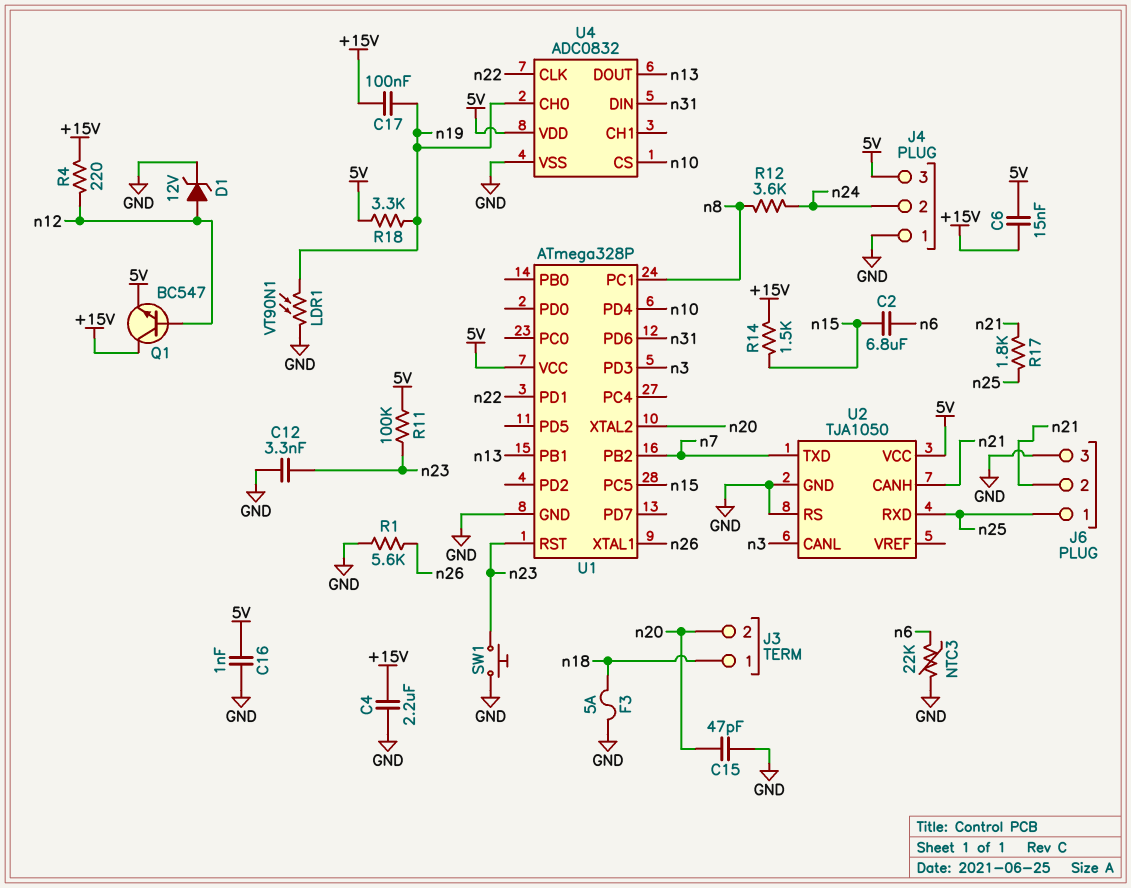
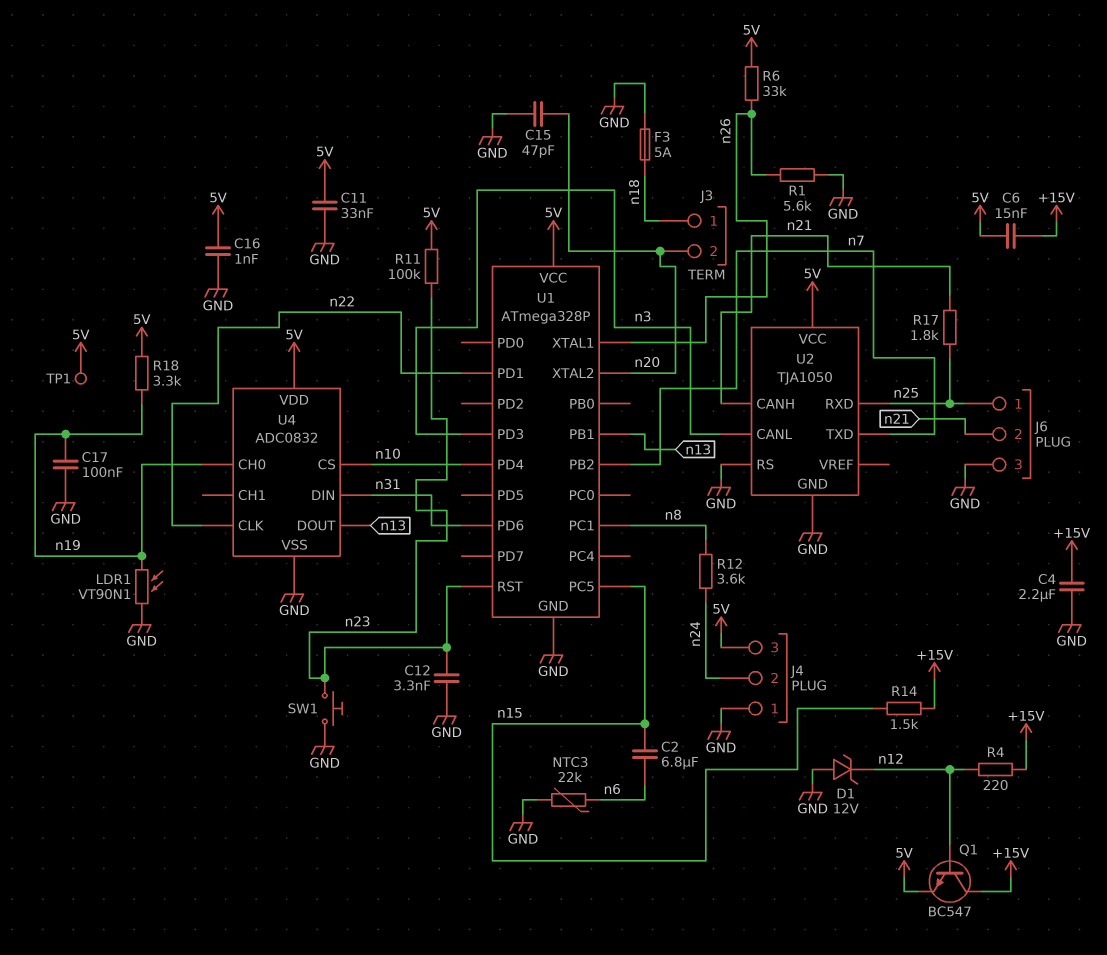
C11: none -> 33nF (5V, GND)
C17: 100nF (+15V, n19) -> 100nF (GND, n19)
D1: zener 12V (A n12, K GND) -> zener 12V (A GND, K n12)
R6: none -> 33k (5V, n26)
TP1: none -> test point (5V)

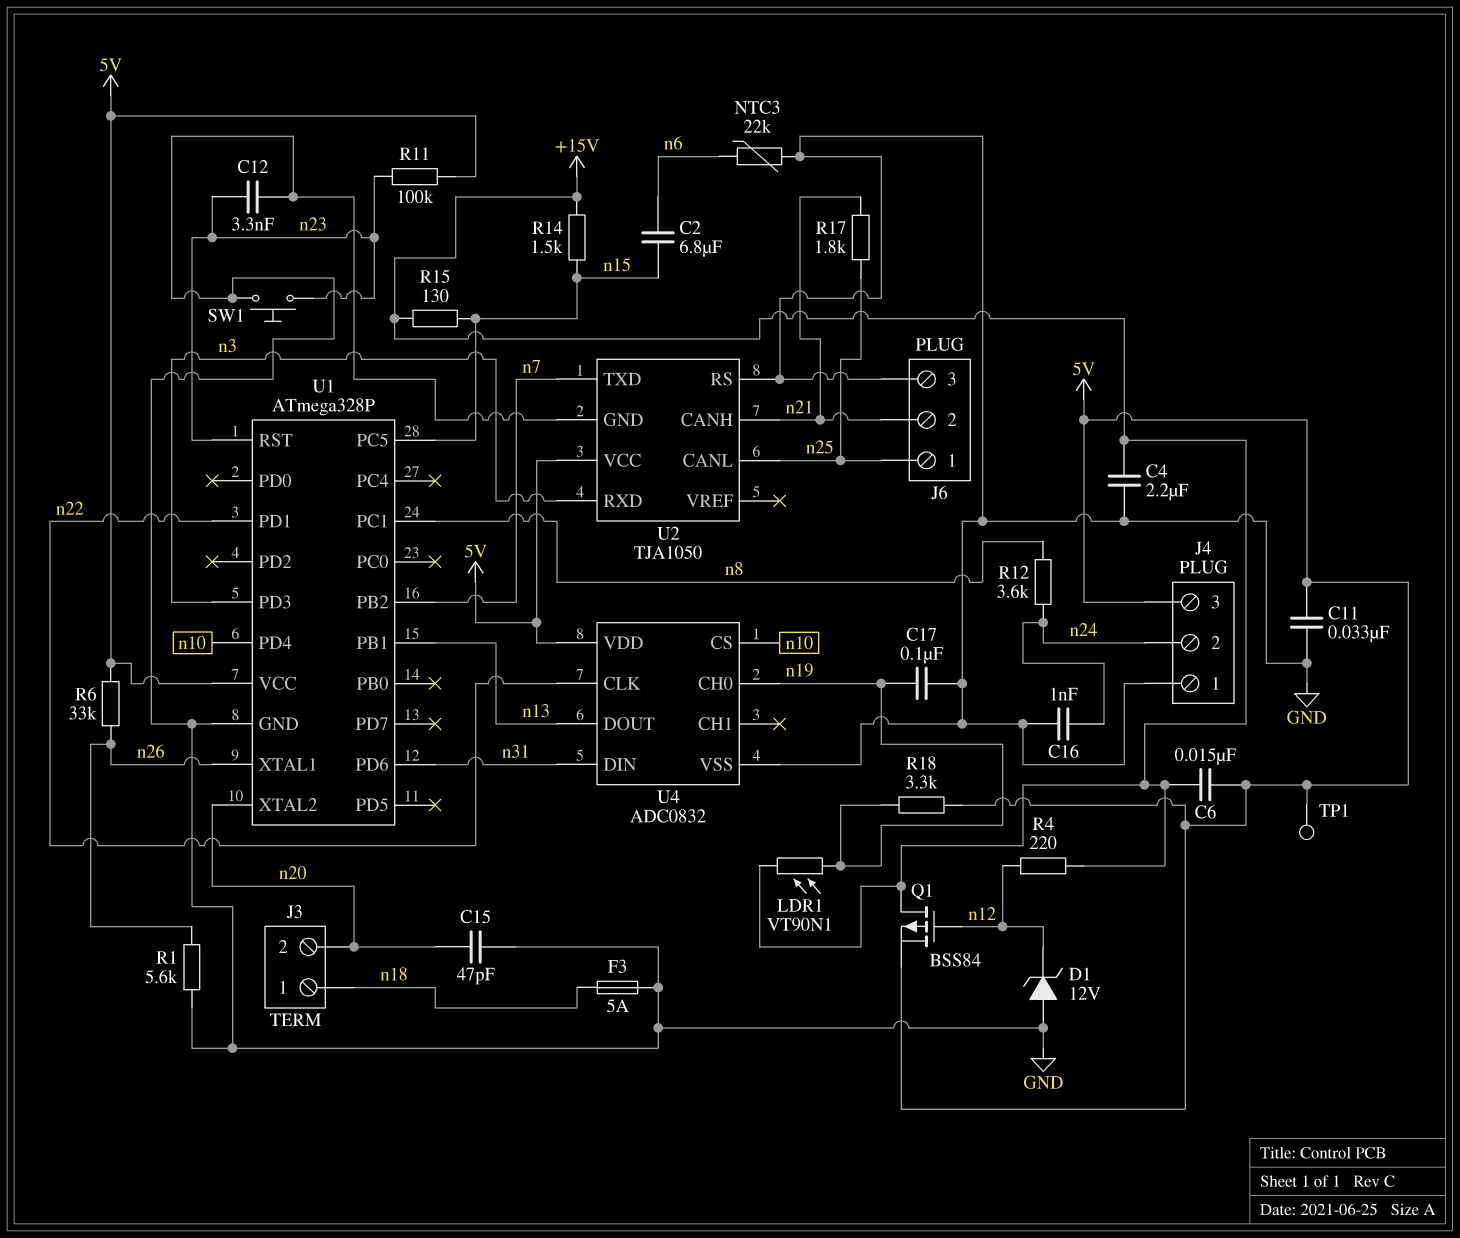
C16: 1nF (5V, GND) -> 1nF (GND, n24)
LDR1: VT90N1 (GND, n19) -> VT90N1 (+15V, n19)
Q1: NPN BC547 (B n12, C +15V, E 5V) -> PMOS BSS84 (G n12, D +15V, S 5V)
R15: none -> 130 (+15V, n15)
U2 pin CANL: n3 -> n25
U2 pin RXD: n25 -> n3

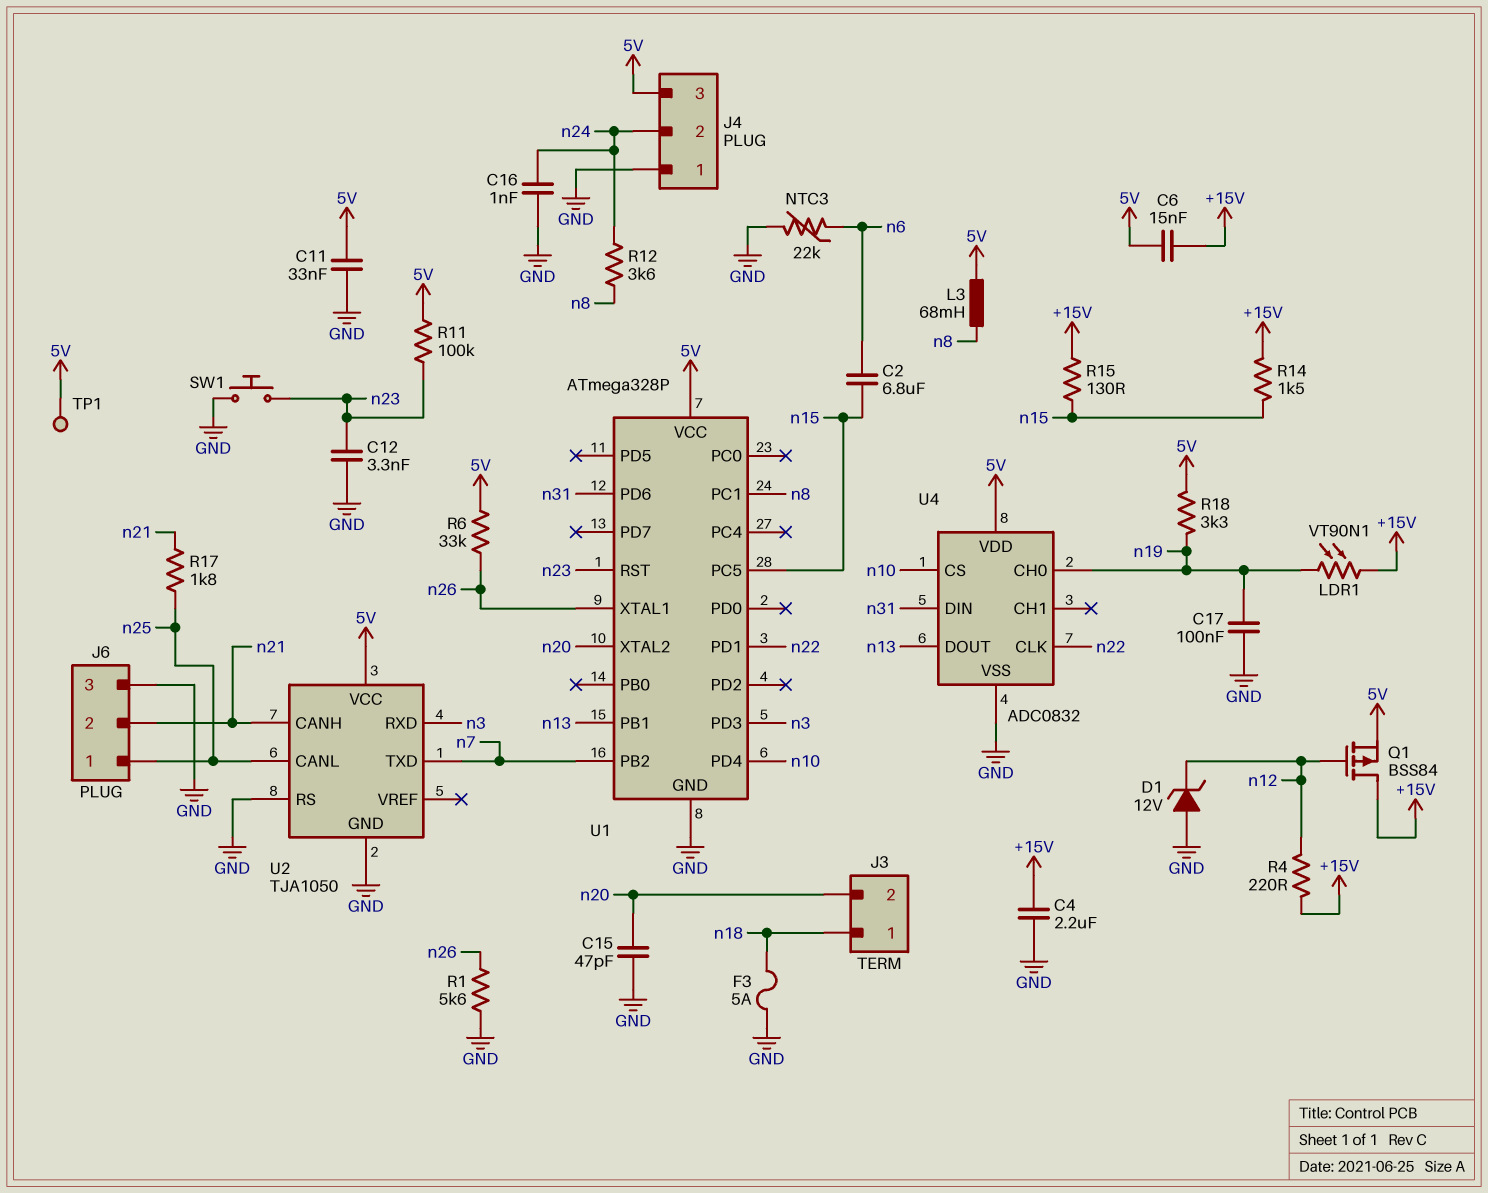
L3: none -> 68mH (5V, n8)

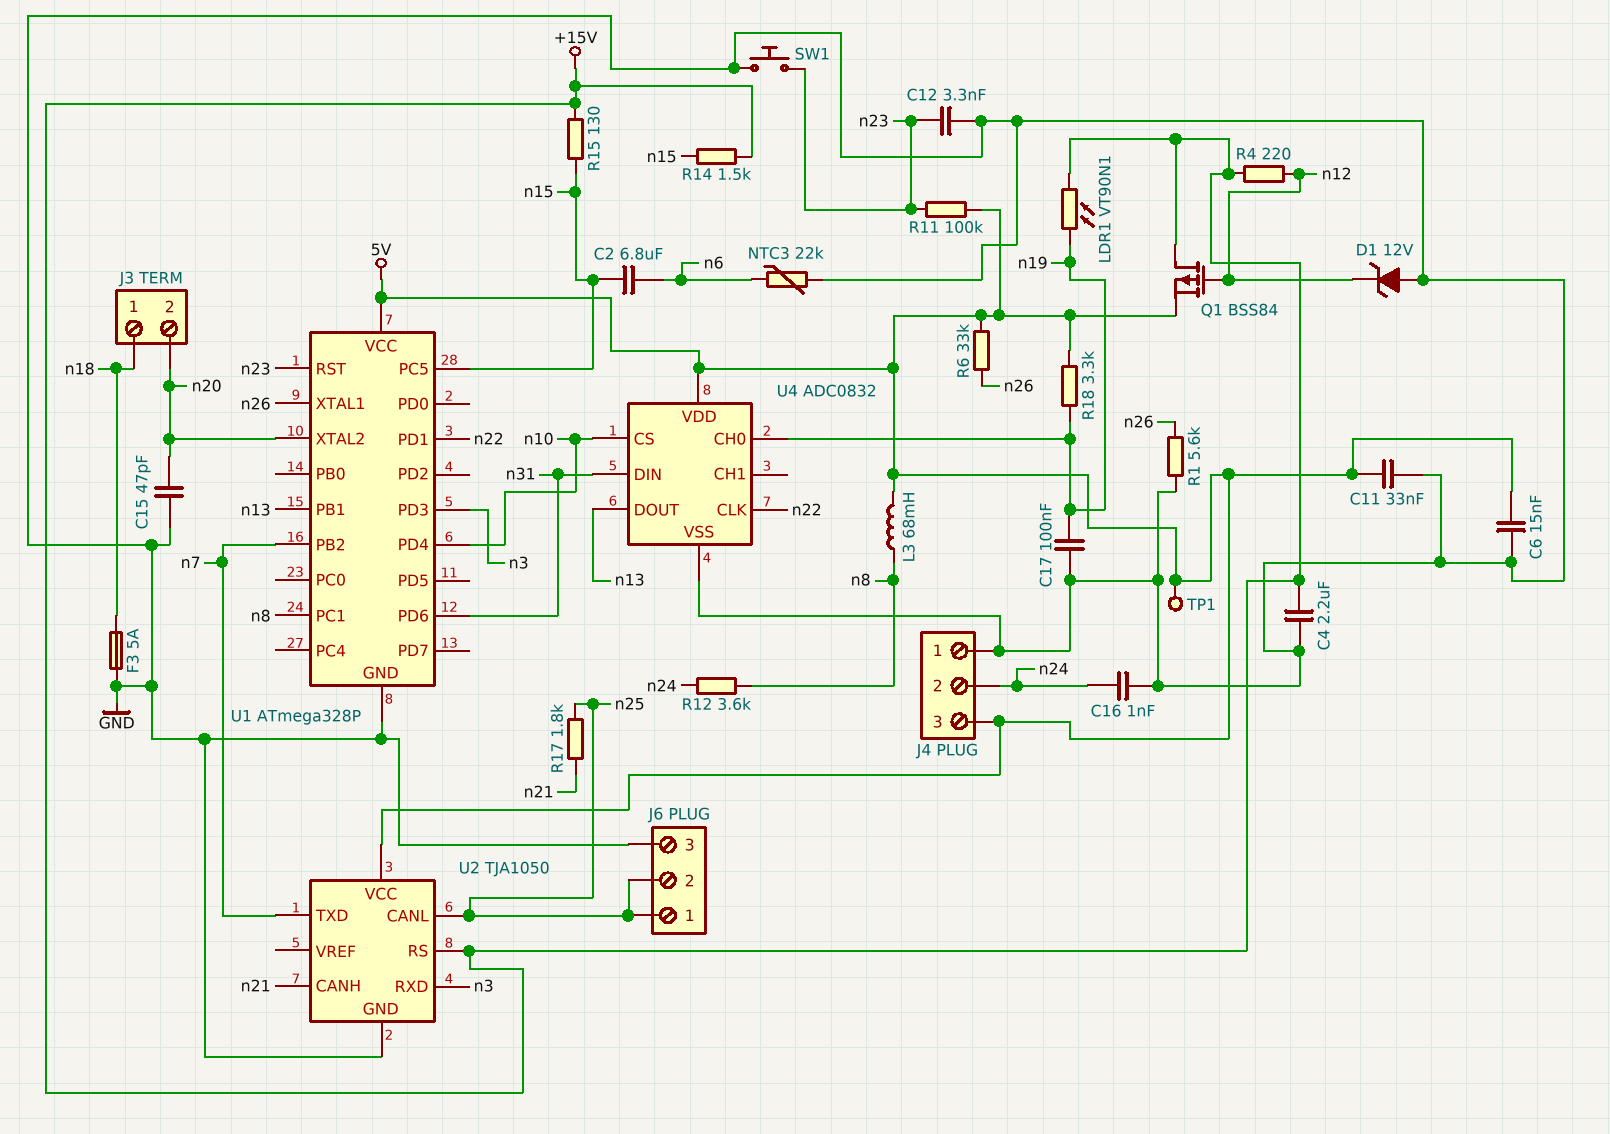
C6: 15nF (+15V, 5V) -> 15nF (5V, GND)
J6 pin 2: n21 -> n25
U2 pin RS: GND -> +15V

